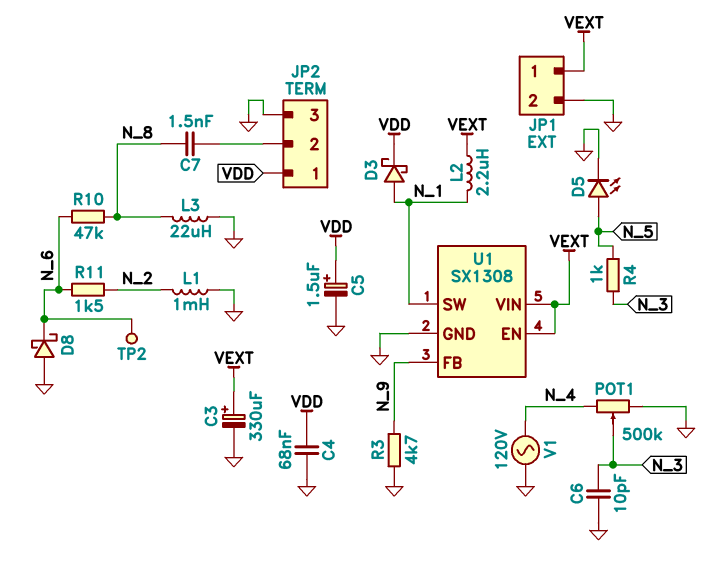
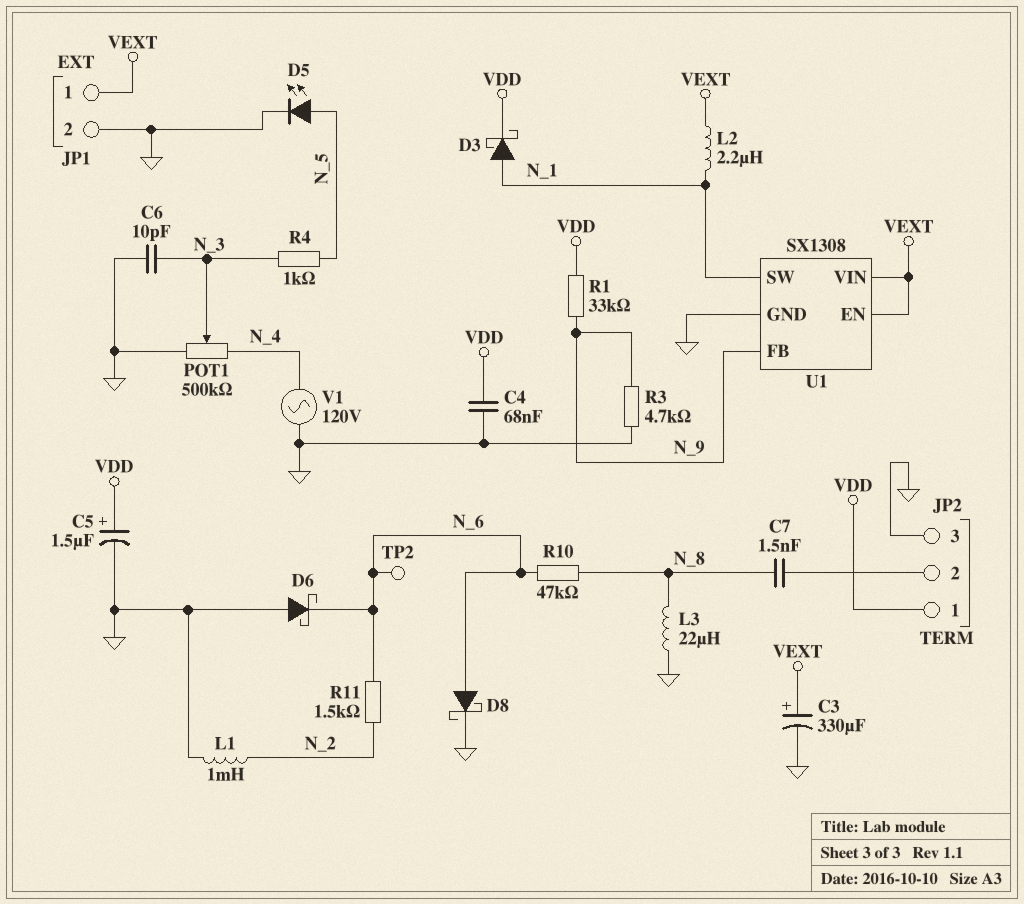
D6: none -> schottky (A GND, K N_6)
D8: schottky (A GND, K N_6) -> schottky (A N_6, K GND)
R1: none -> 33k (N_9, VDD)

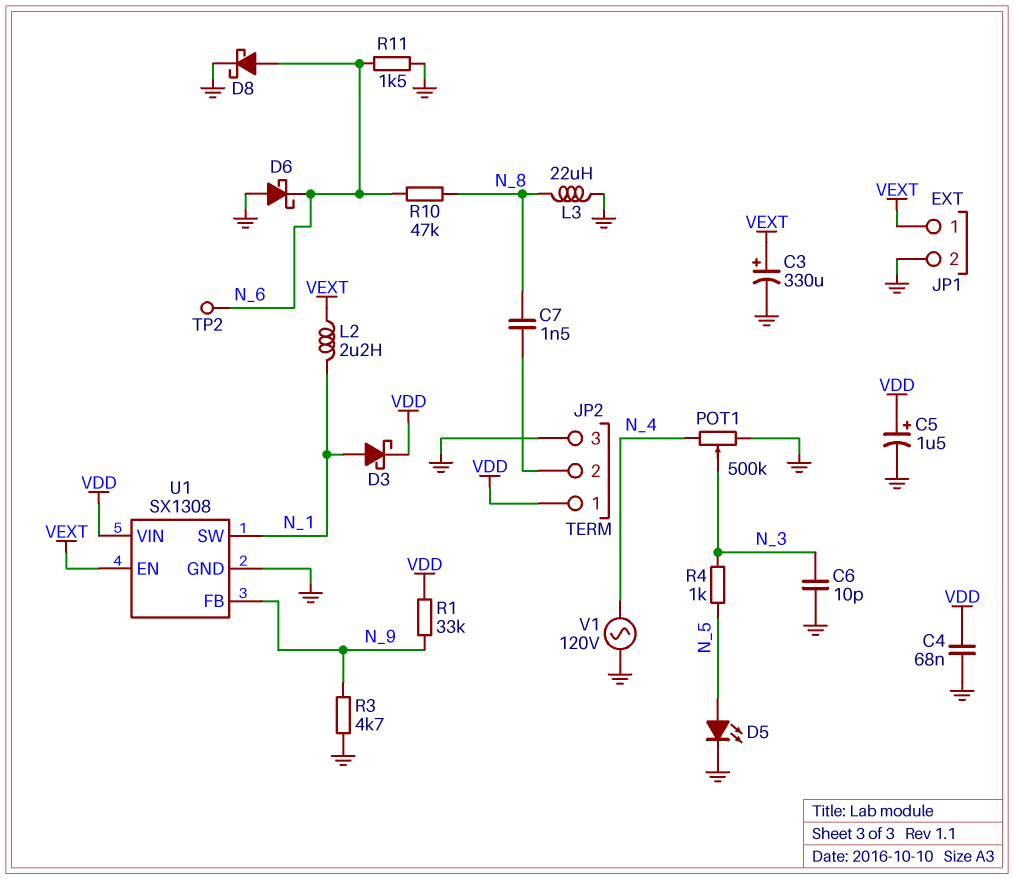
L1: 1mH (GND, N_2) -> none
R11: 1.5k (N_2, N_6) -> 1.5k (GND, N_6)
U1 pin VIN: VEXT -> VDD

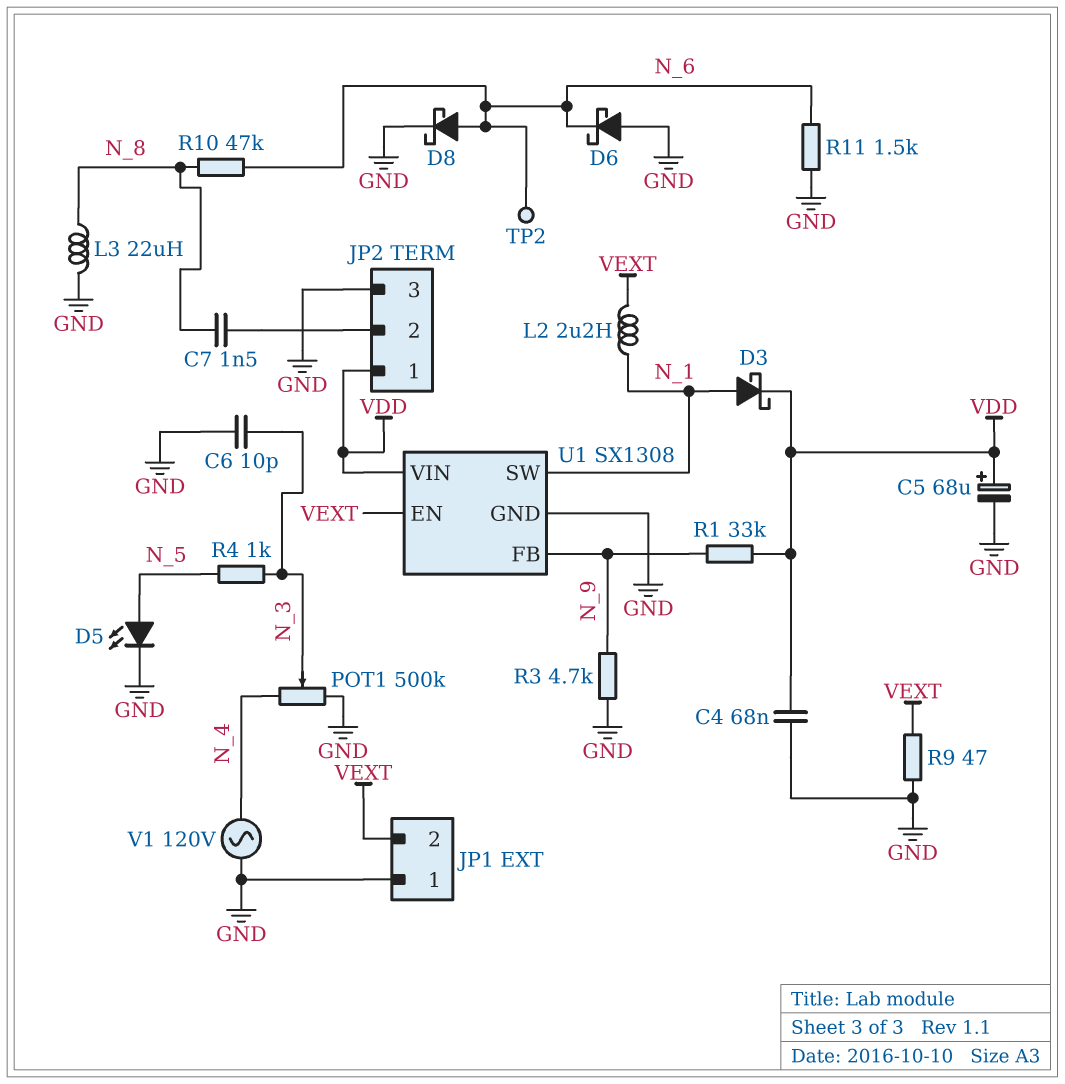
C3: 330uF (plus VEXT, minus GND) -> none
C5: 1.5uF (plus VDD, minus GND) -> 68uF (plus VDD, minus GND)
JP1 pin 1: VEXT -> GND
JP1 pin 2: GND -> VEXT
R9: none -> 47 (GND, VEXT)

